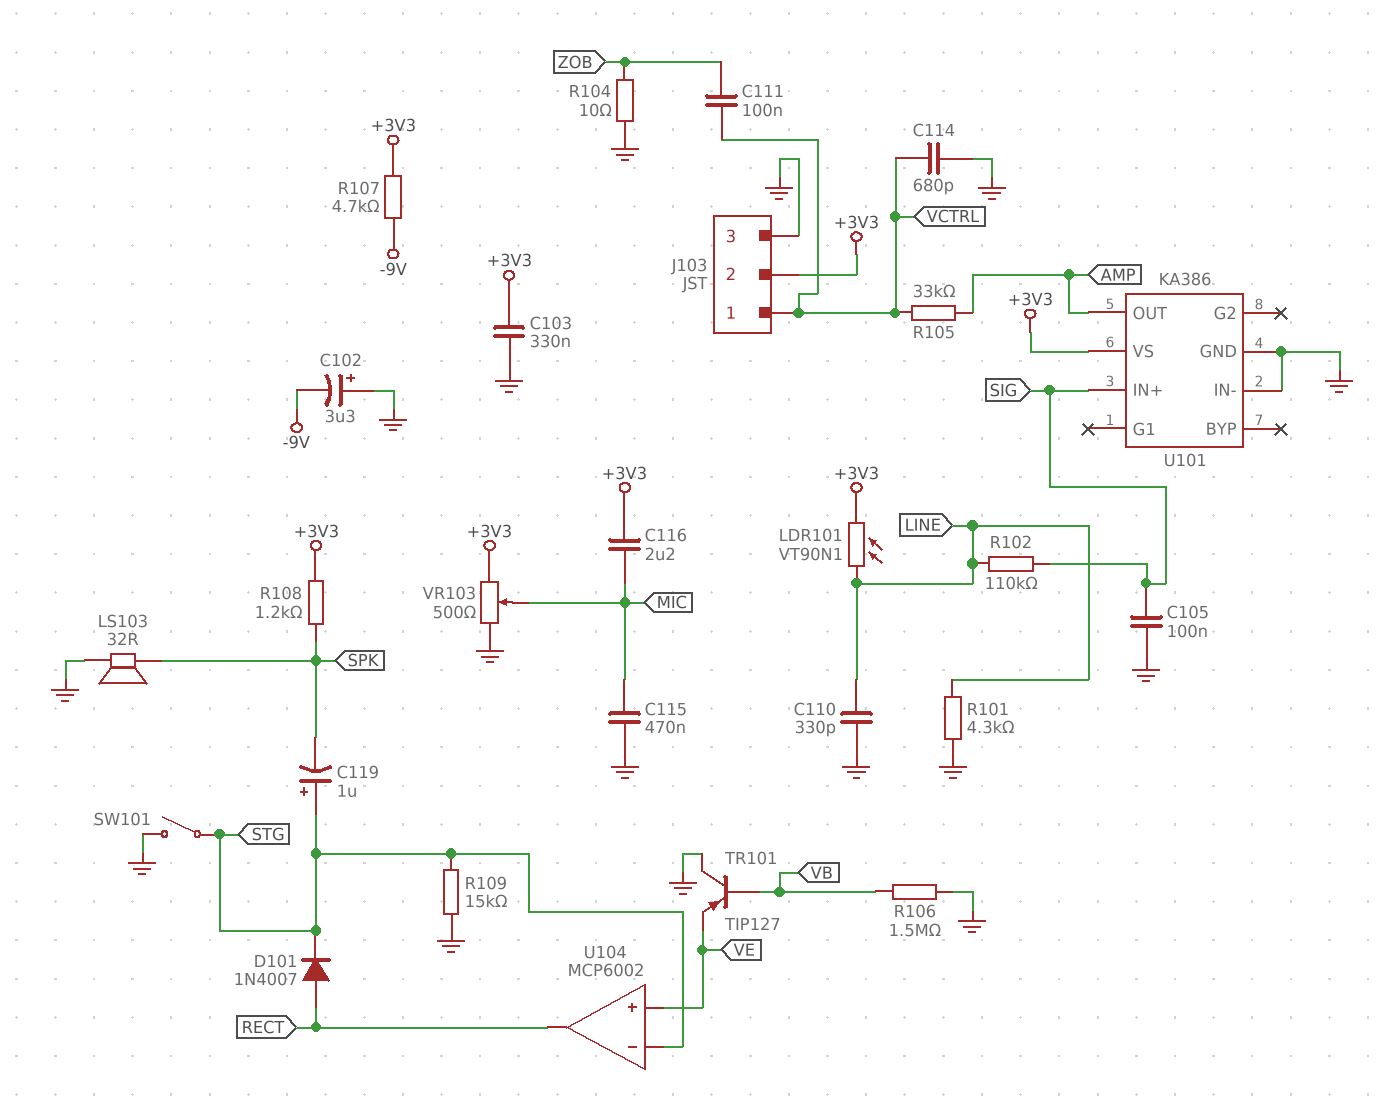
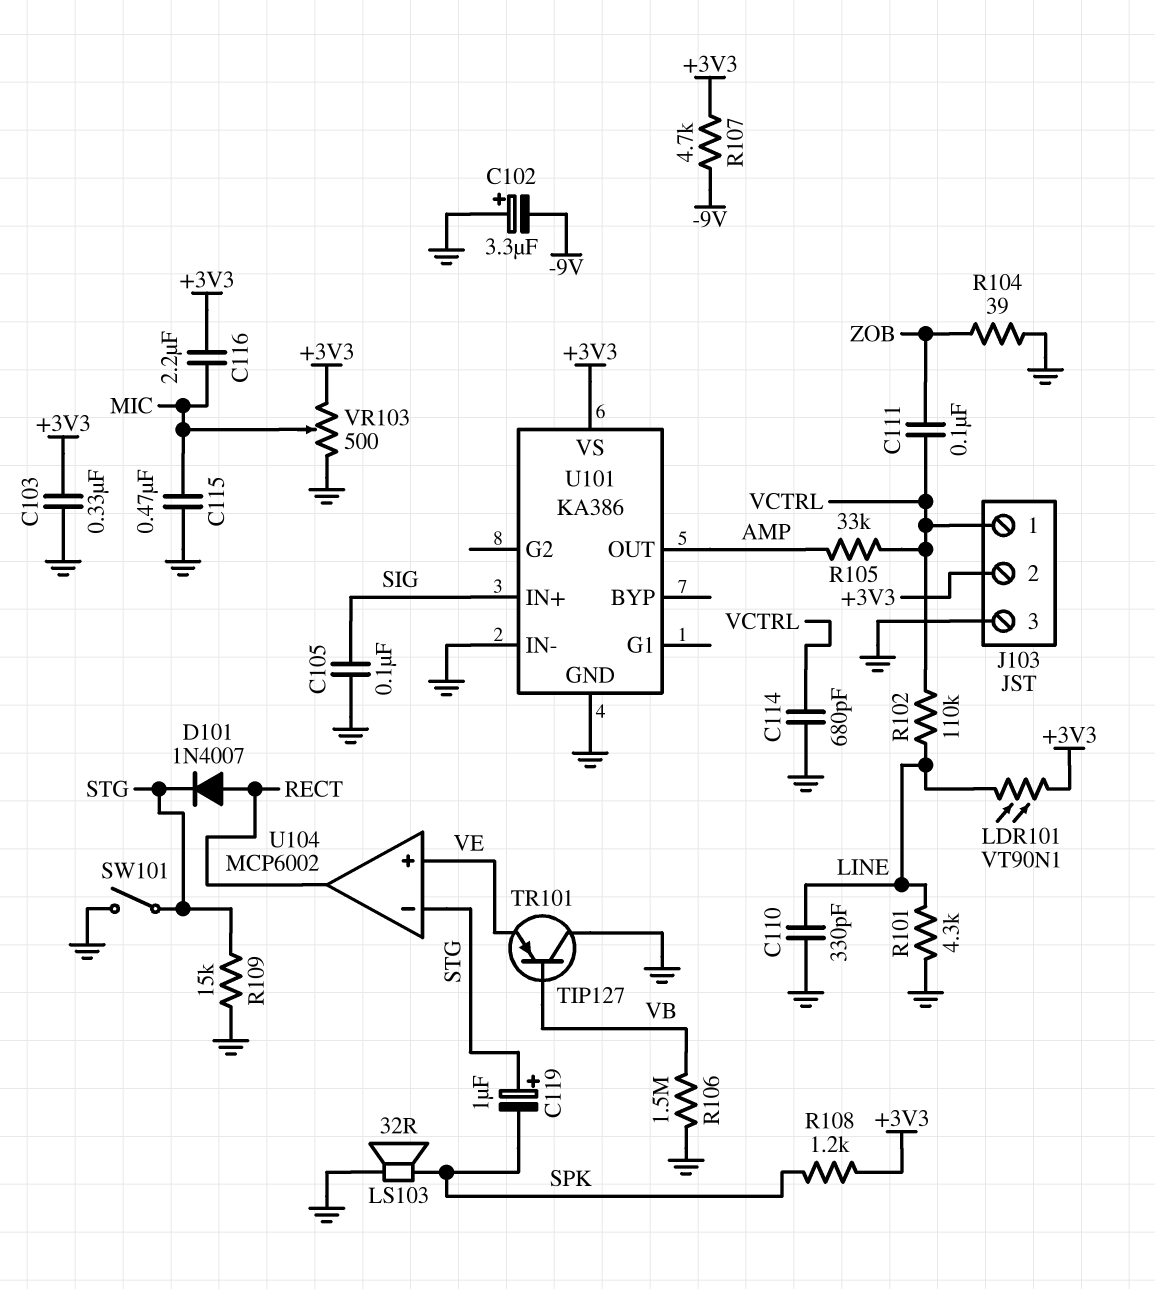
R102: 110k (LINE, SIG) -> 110k (LINE, VCTRL)
R104: 10 (GND, ZOB) -> 39 (GND, ZOB)

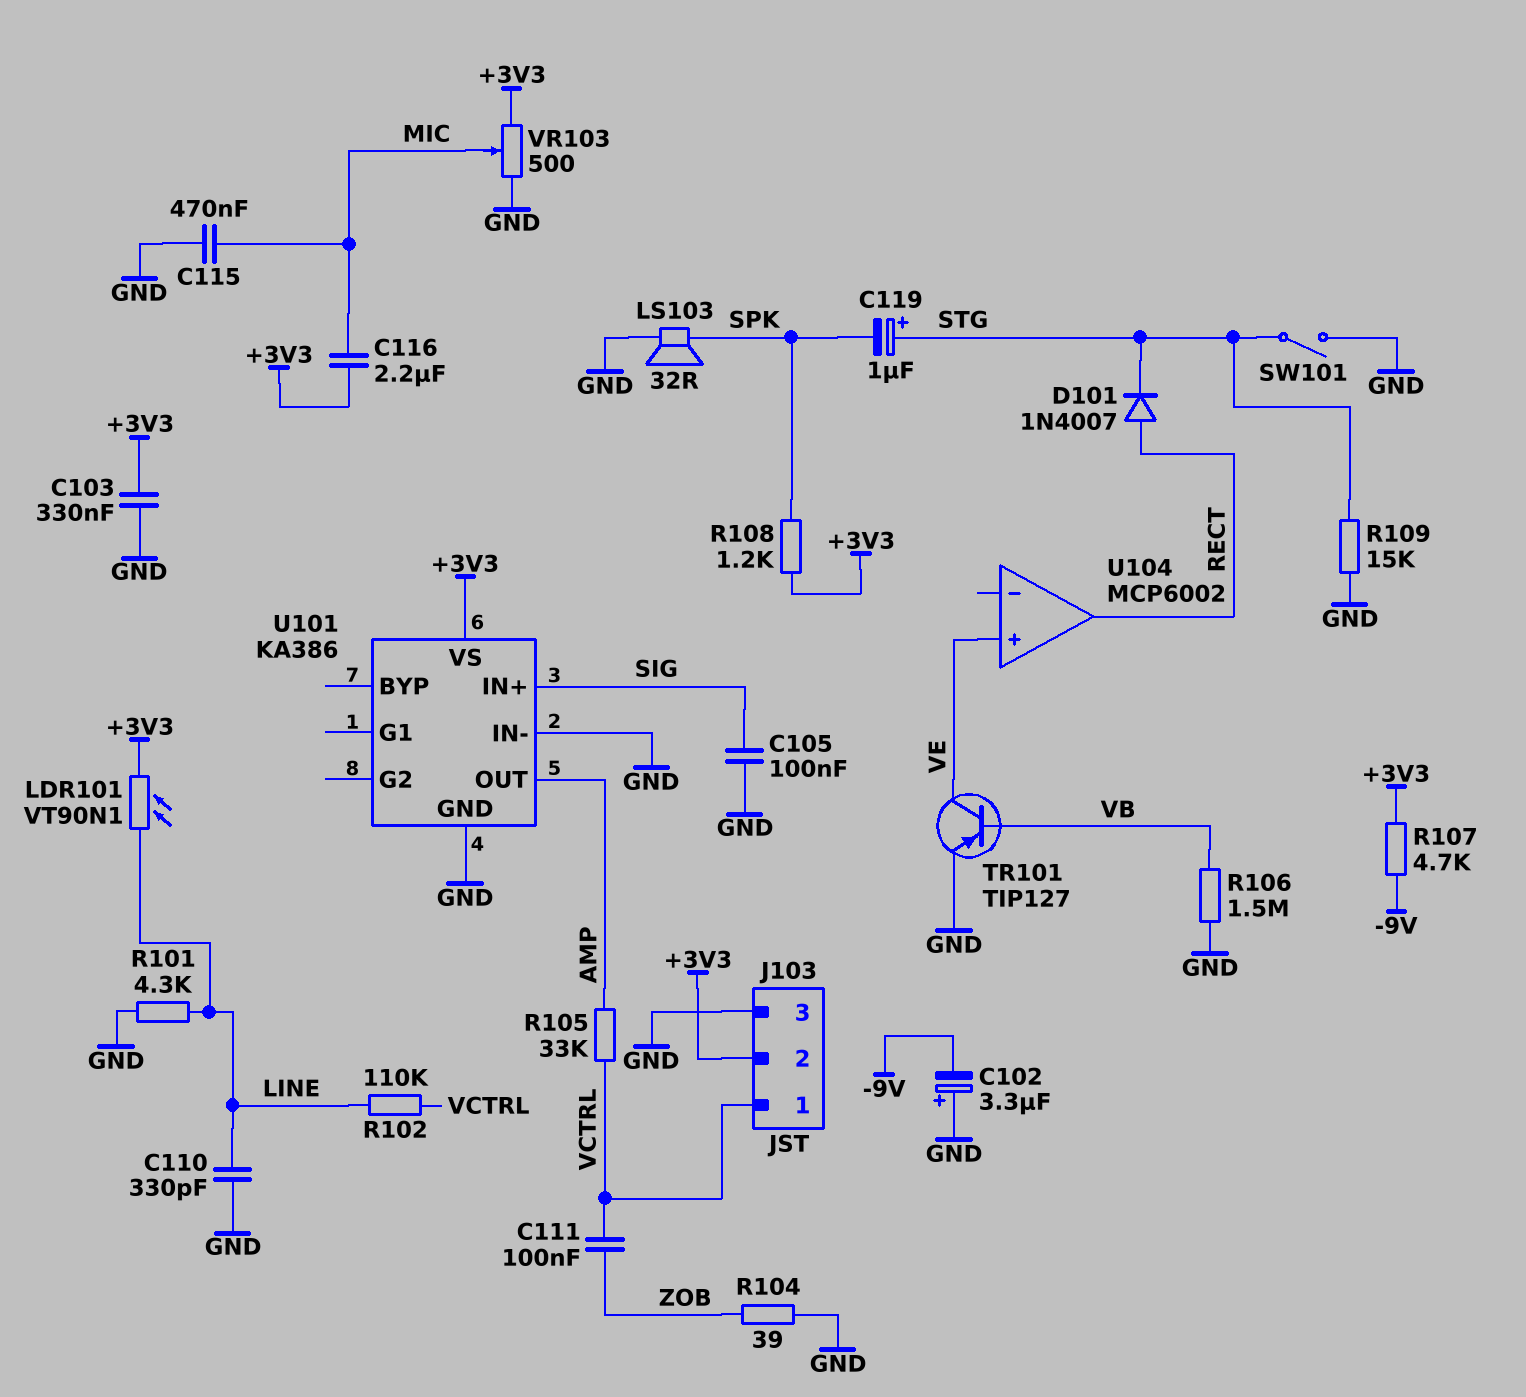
C114: 680pF (GND, VCTRL) -> none
TR101: PNP TIP127 (B VB, C GND, E VE) -> PNP TIP127 (B VB, C VE, E GND)
U104 pin in-: STG -> none

